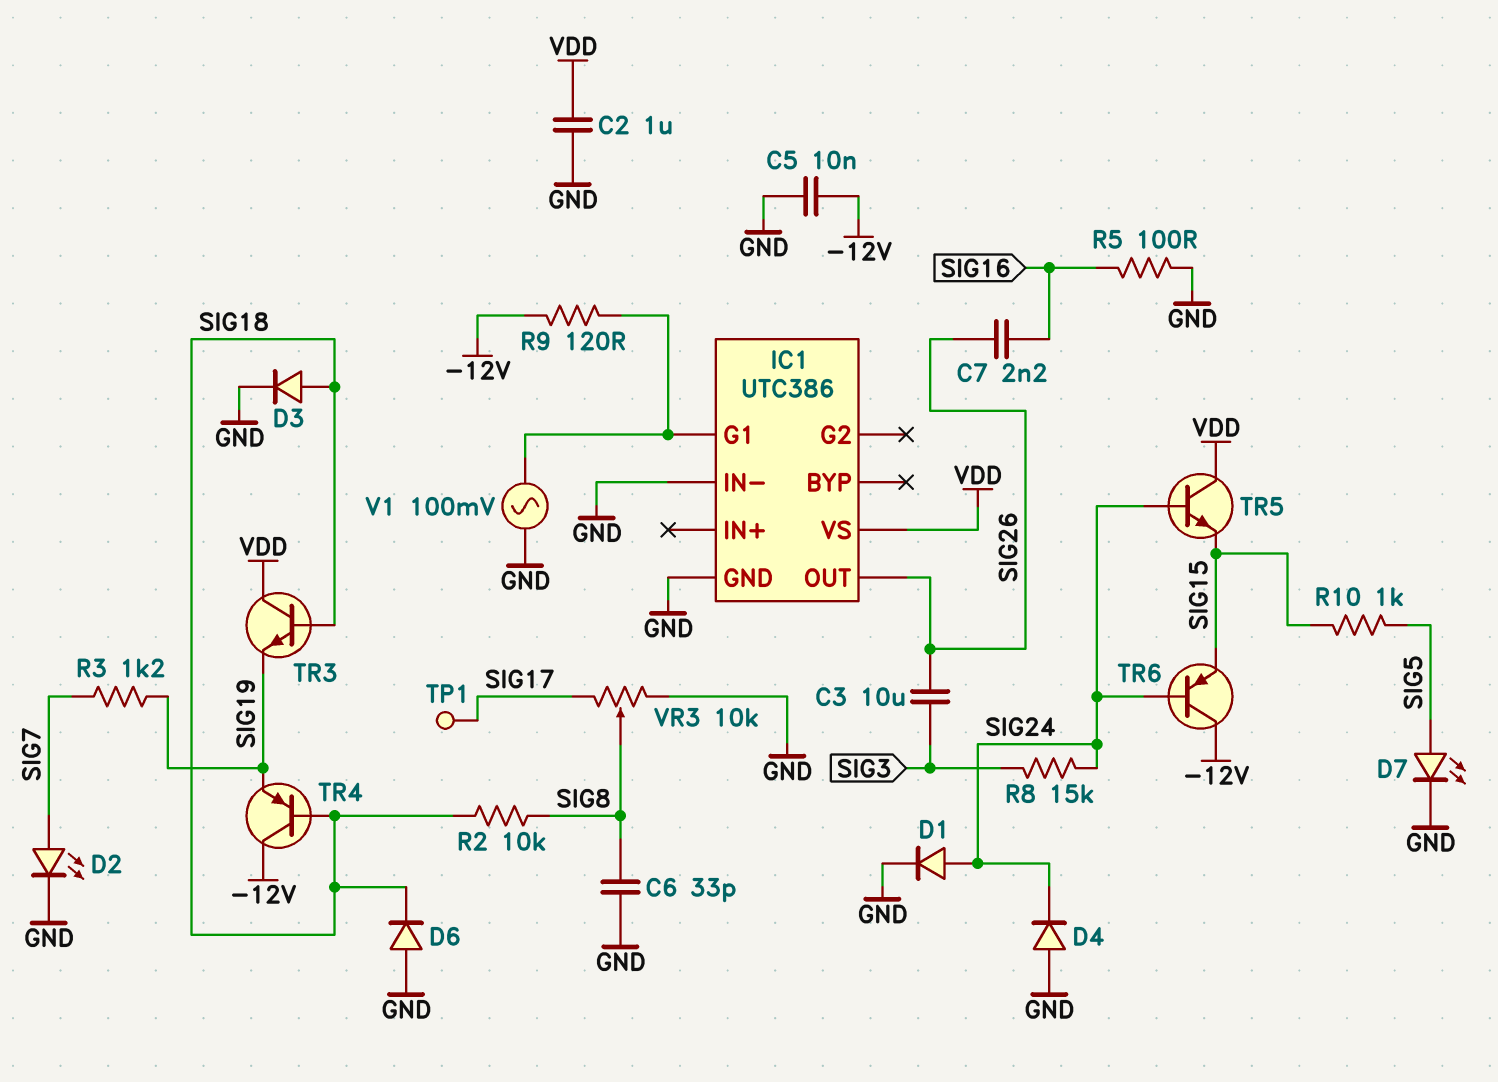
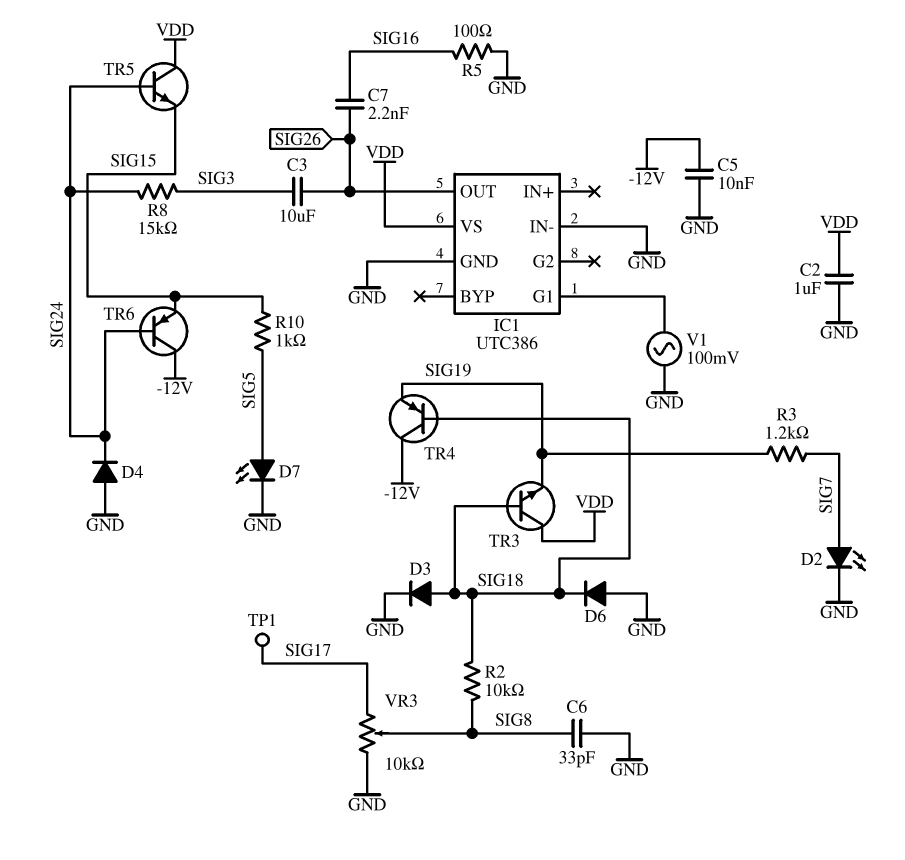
D1: diode (A SIG24, K GND) -> none
R9: 120 (-12V, IC1/G1) -> none

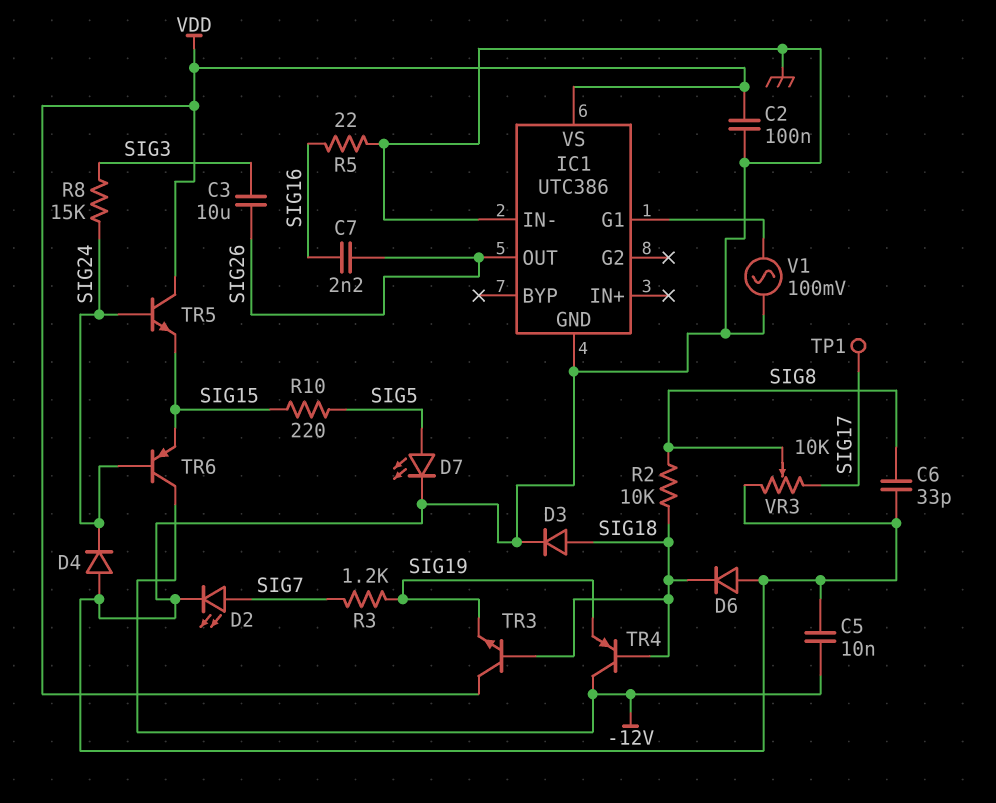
C2: 1uF (GND, VDD) -> 100nF (GND, VDD)
R5: 100 (GND, SIG16) -> 22 (GND, SIG16)
R10: 1k (SIG5, SIG15) -> 220 (SIG5, SIG15)

